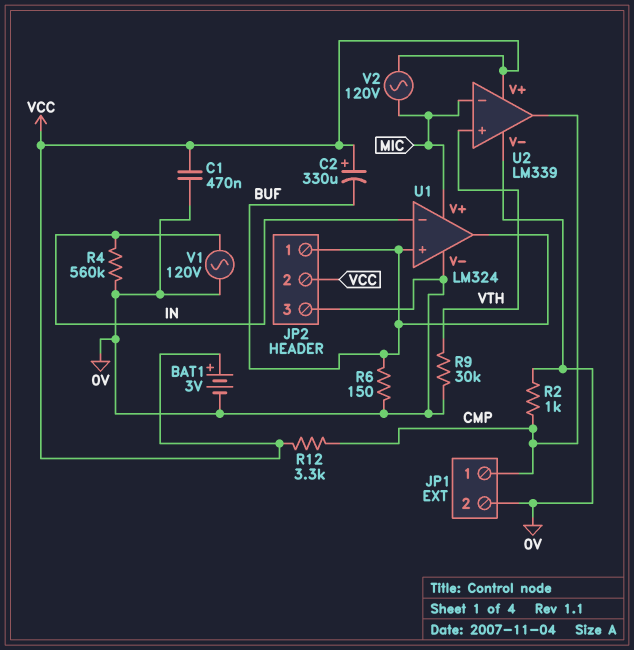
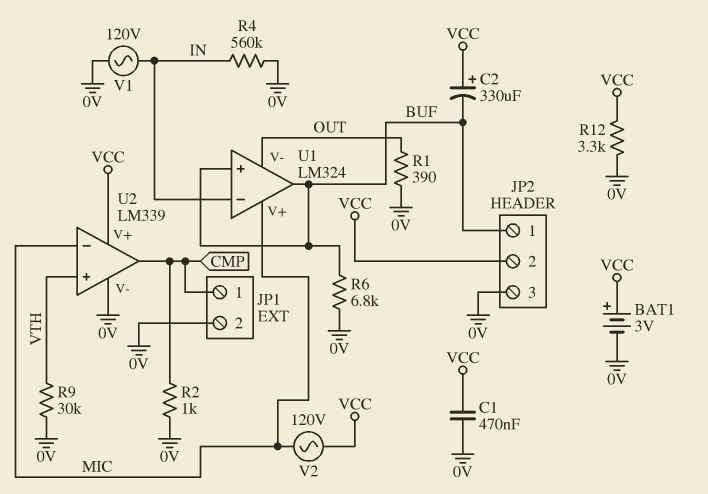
R1: none -> 390 (0V, OUT)
R6: 150 (0V, BUF) -> 6.8k (0V, BUF)
R12: 3.3k (CMP, VCC) -> 3.3k (0V, VCC)
U1 pin V-: 0V -> OUT

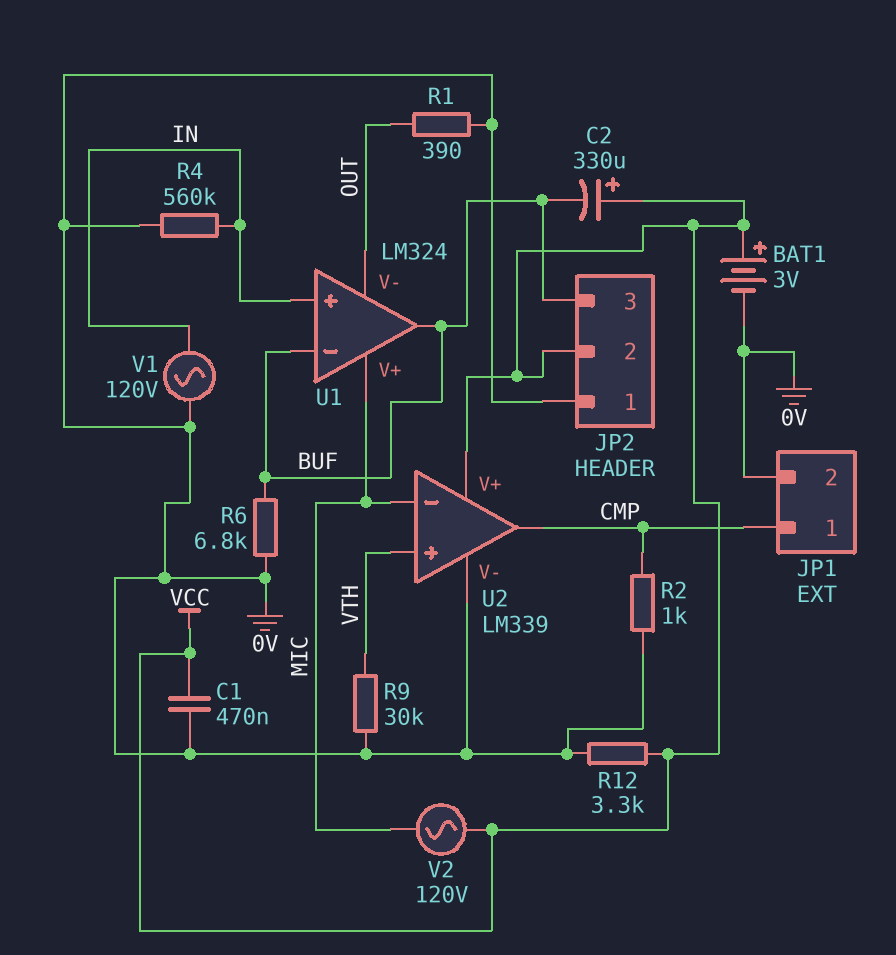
JP2 pin 1: BUF -> 0V
JP2 pin 3: 0V -> BUF
U1 pin in+: BUF -> IN
U1 pin in-: IN -> BUF

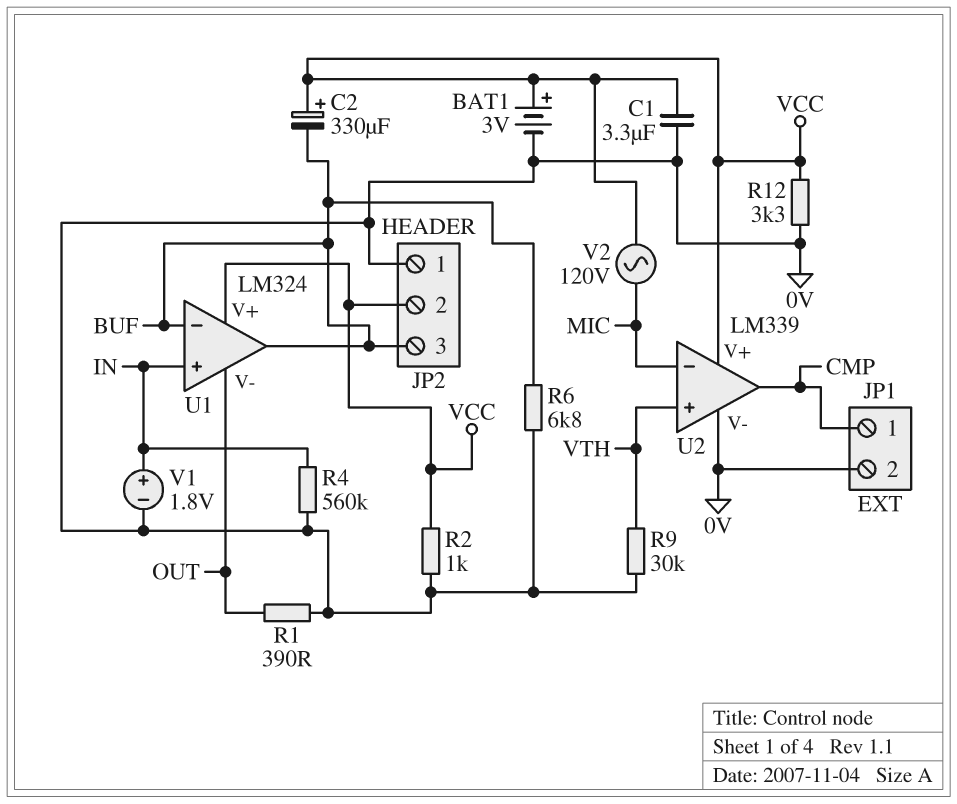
C1: 470nF (0V, VCC) -> 3.3uF (0V, VCC)
R2: 1k (0V, CMP) -> 1k (0V, VCC)
U1 pin V+: MIC -> VCC
V1: AC 120V (0V, IN) -> 1.8V (plus IN, minus 0V)

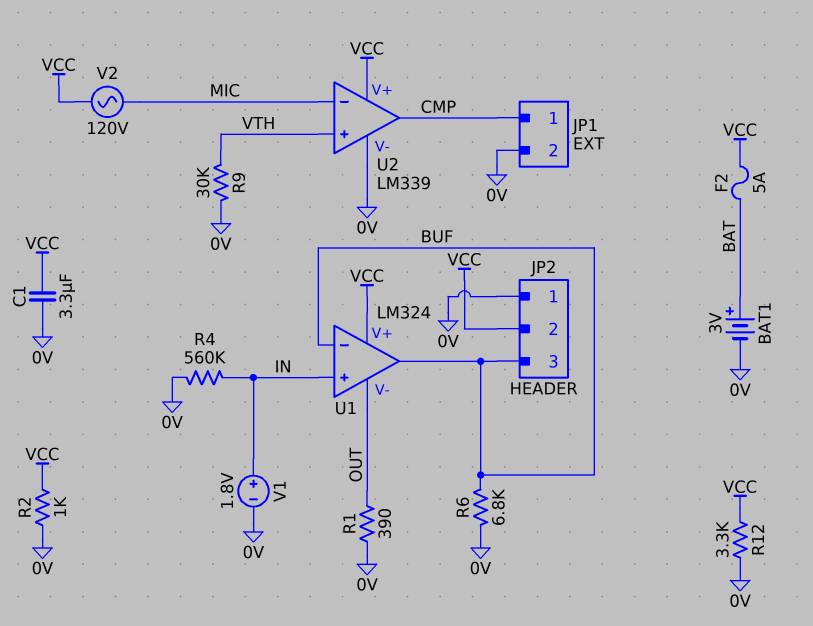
BAT1: 3V (plus VCC, minus 0V) -> 3V (plus BAT, minus 0V)
C2: 330uF (plus VCC, minus BUF) -> none
F2: none -> 5A (BAT, VCC)

